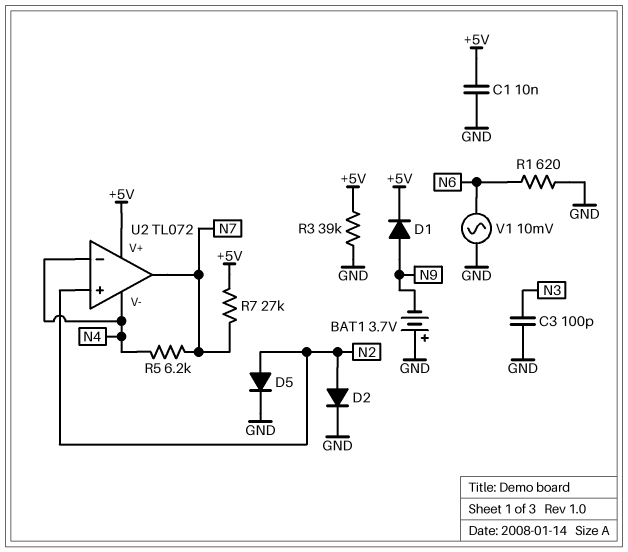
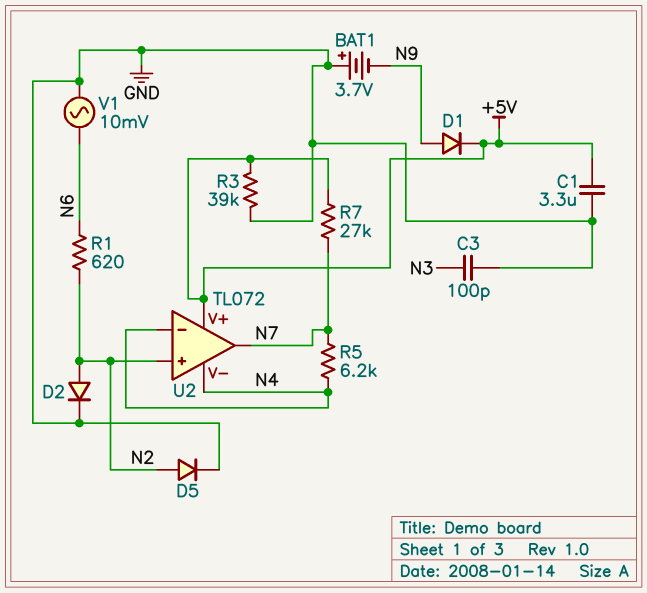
C1: 10nF (+5V, GND) -> 3.3uF (+5V, GND)
R1: 620 (GND, N6) -> 620 (N2, N6)

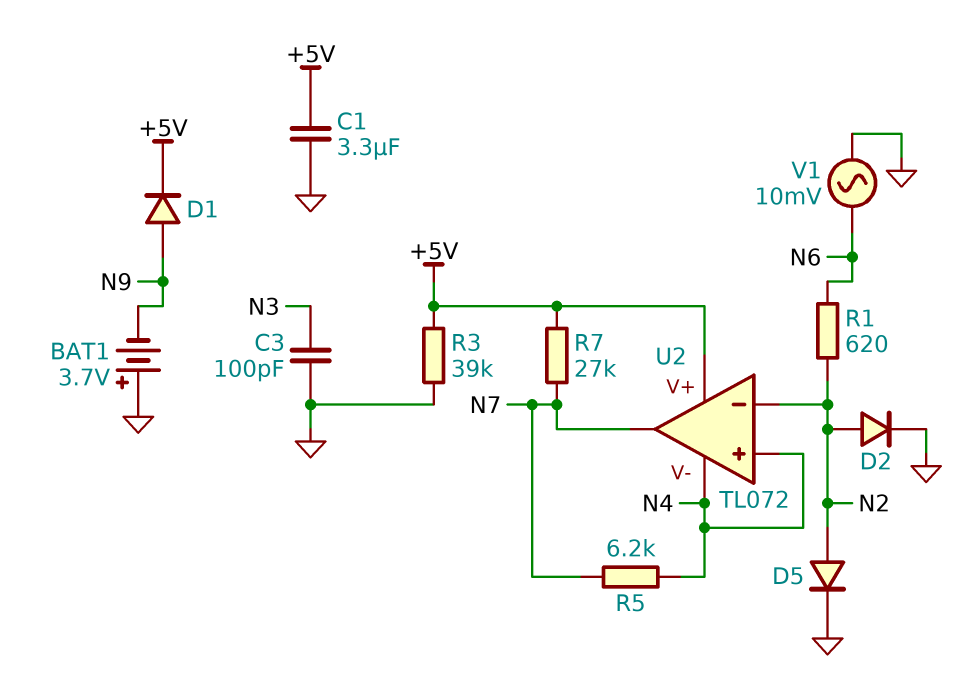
U2 pin in+: N2 -> N4
U2 pin in-: N4 -> N2

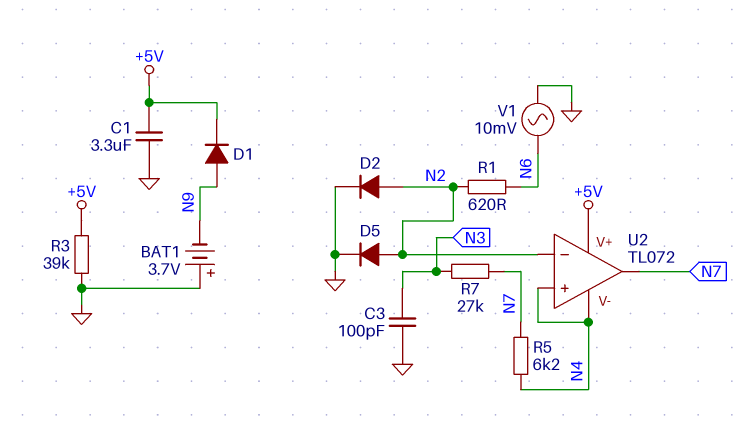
R7: 27k (+5V, N7) -> 27k (N3, N7)

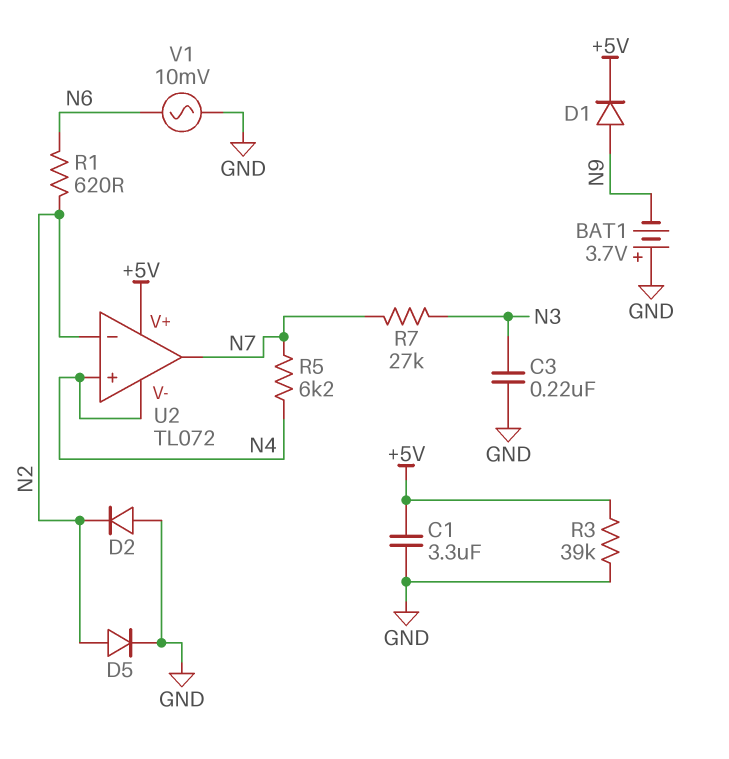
C3: 100pF (GND, N3) -> 220nF (GND, N3)
D2: diode (A N2, K GND) -> diode (A GND, K N2)

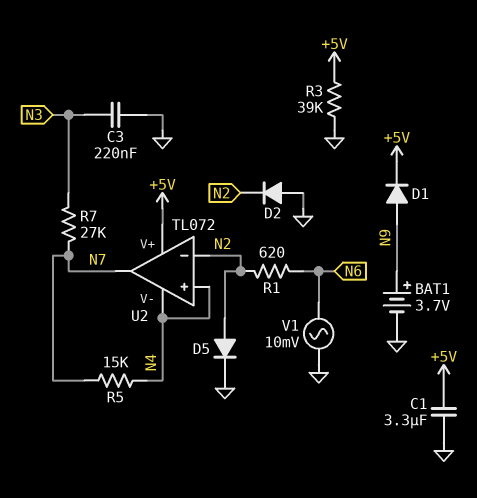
BAT1: 3.7V (plus GND, minus N9) -> 3.7V (plus N9, minus GND)
R5: 6.2k (N4, N7) -> 15k (N4, N7)

